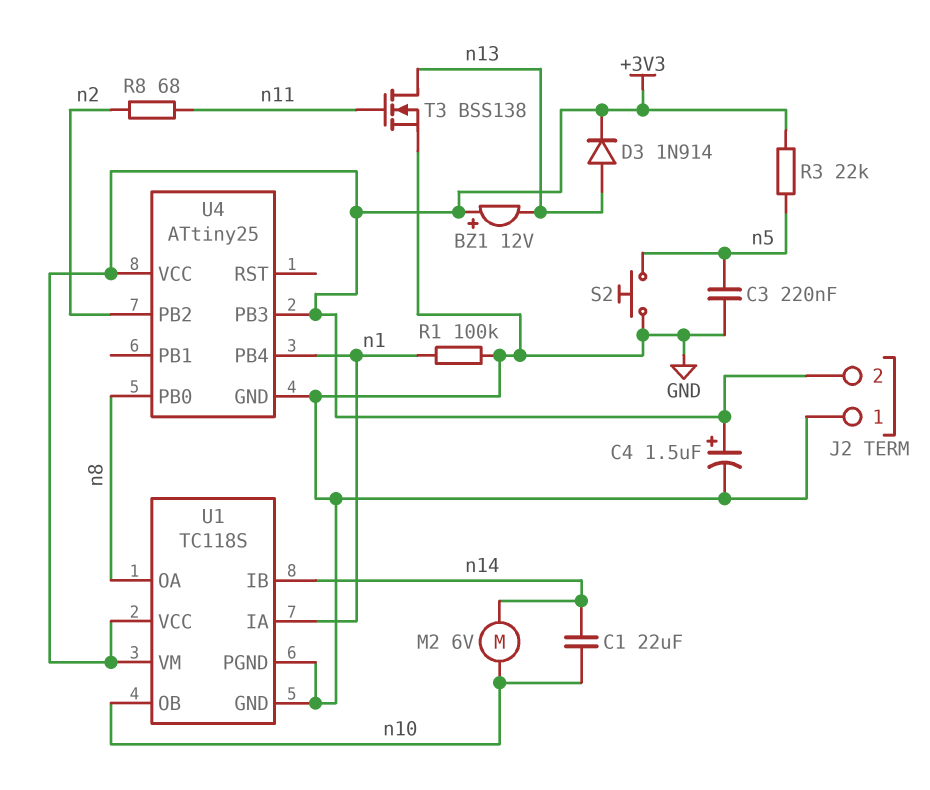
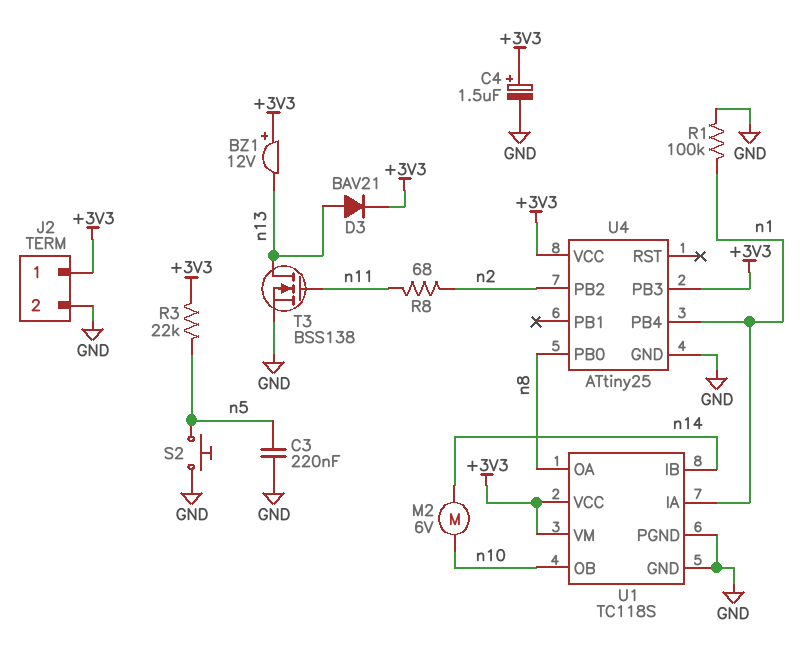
C1: 22uF (n10, n14) -> none
D3: diode 1N914 (A n13, K +3V3) -> diode BAV21 (A n13, K +3V3)
J2 pin 1: GND -> +3V3
J2 pin 2: +3V3 -> GND

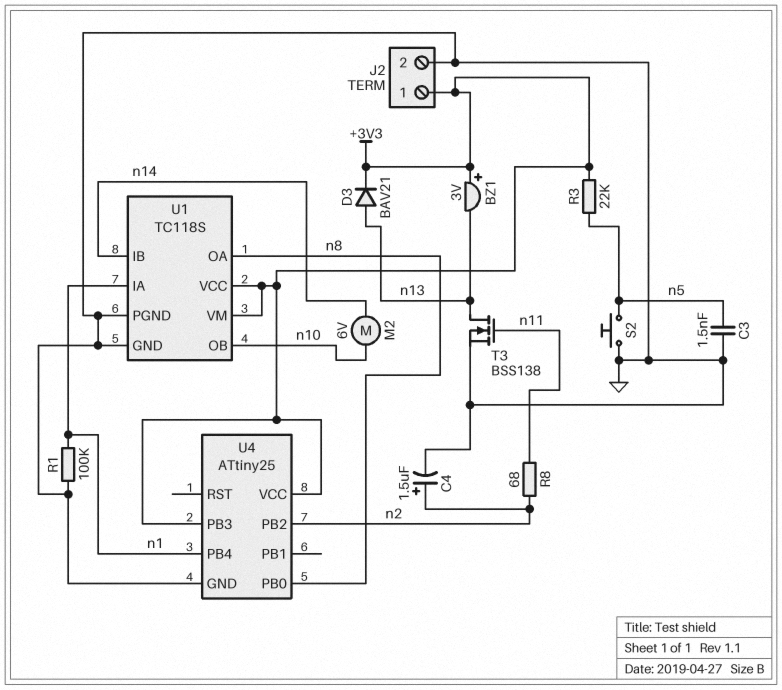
BZ1: buzzer 12V (plus +3V3, minus n13) -> buzzer 3V (plus +3V3, minus n13)
C3: 220nF (GND, n5) -> 1.5nF (GND, n5)
C4: 1.5uF (plus +3V3, minus GND) -> 1.5uF (plus n2, minus GND)

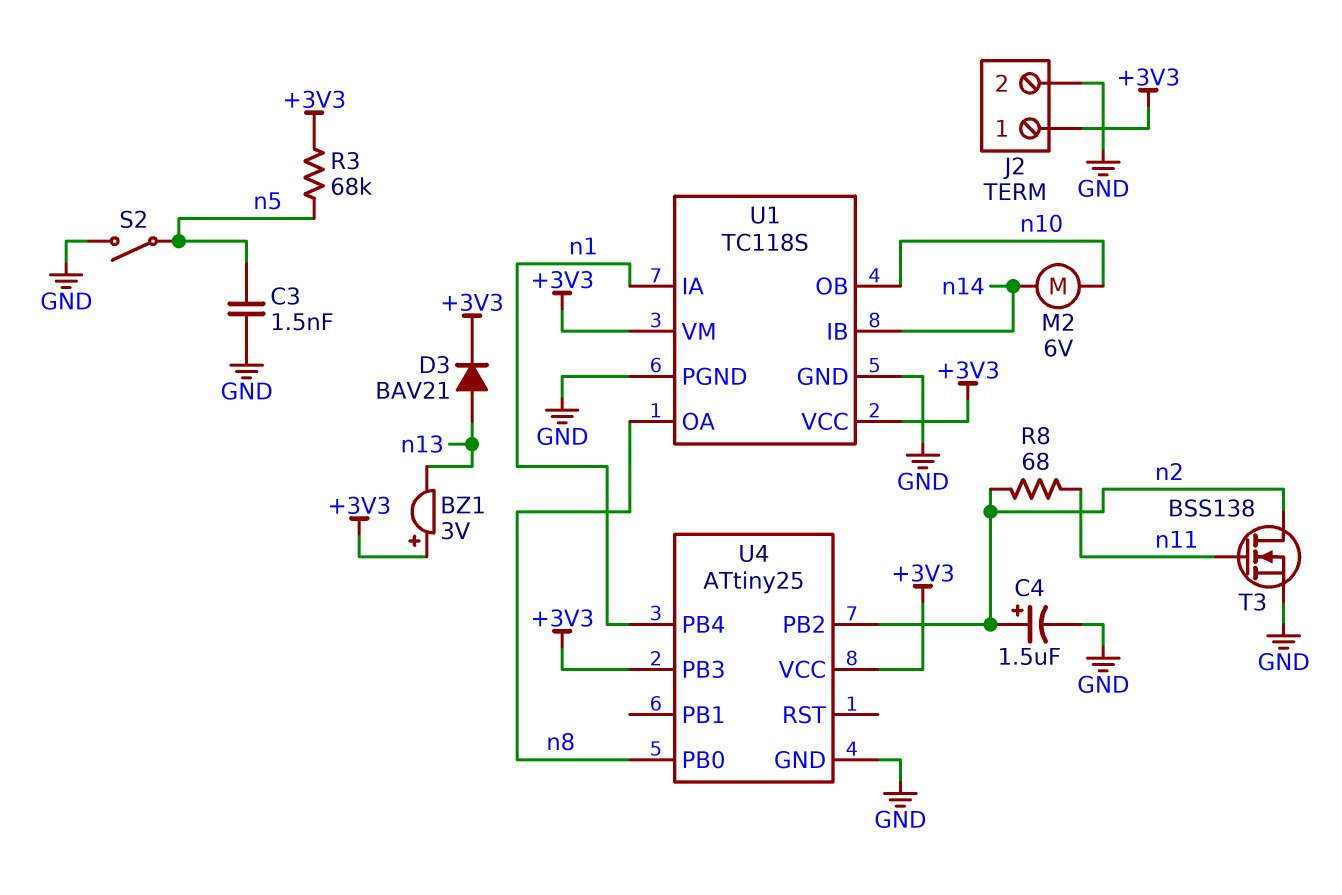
R1: 100k (GND, n1) -> none
R3: 22k (+3V3, n5) -> 68k (+3V3, n5)
S2: button (GND, n5) -> switch (GND, n5)
T3: NMOS BSS138 (G n11, D n13, S GND) -> NMOS BSS138 (G n11, D n2, S GND)

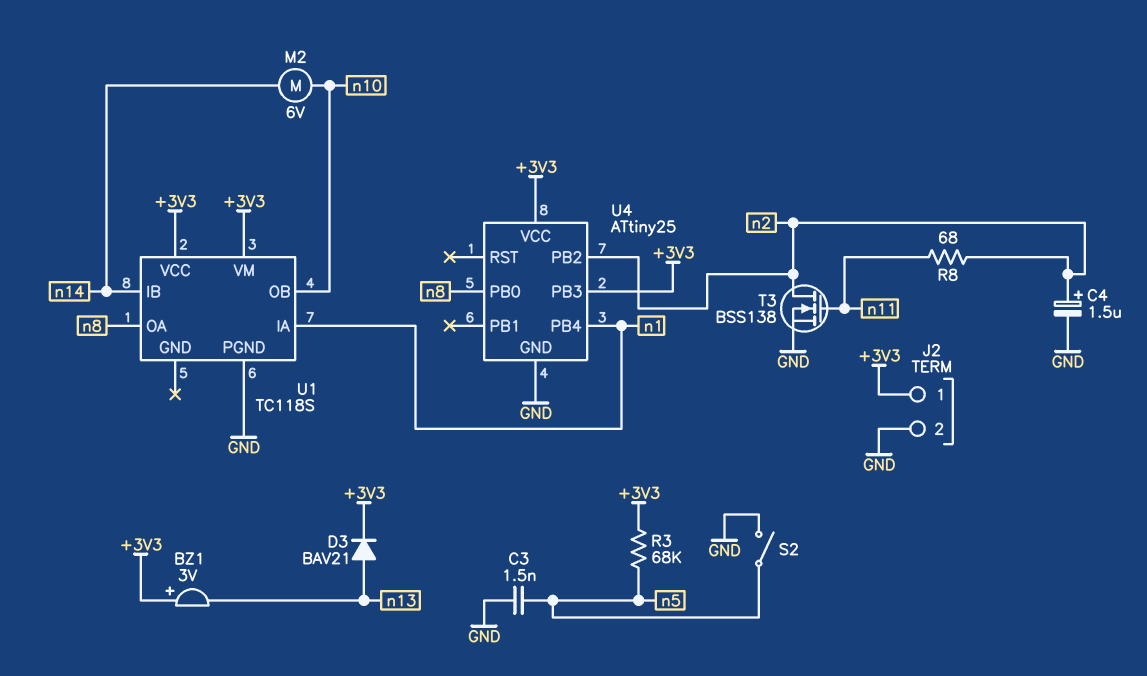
U1 pin GND: GND -> none

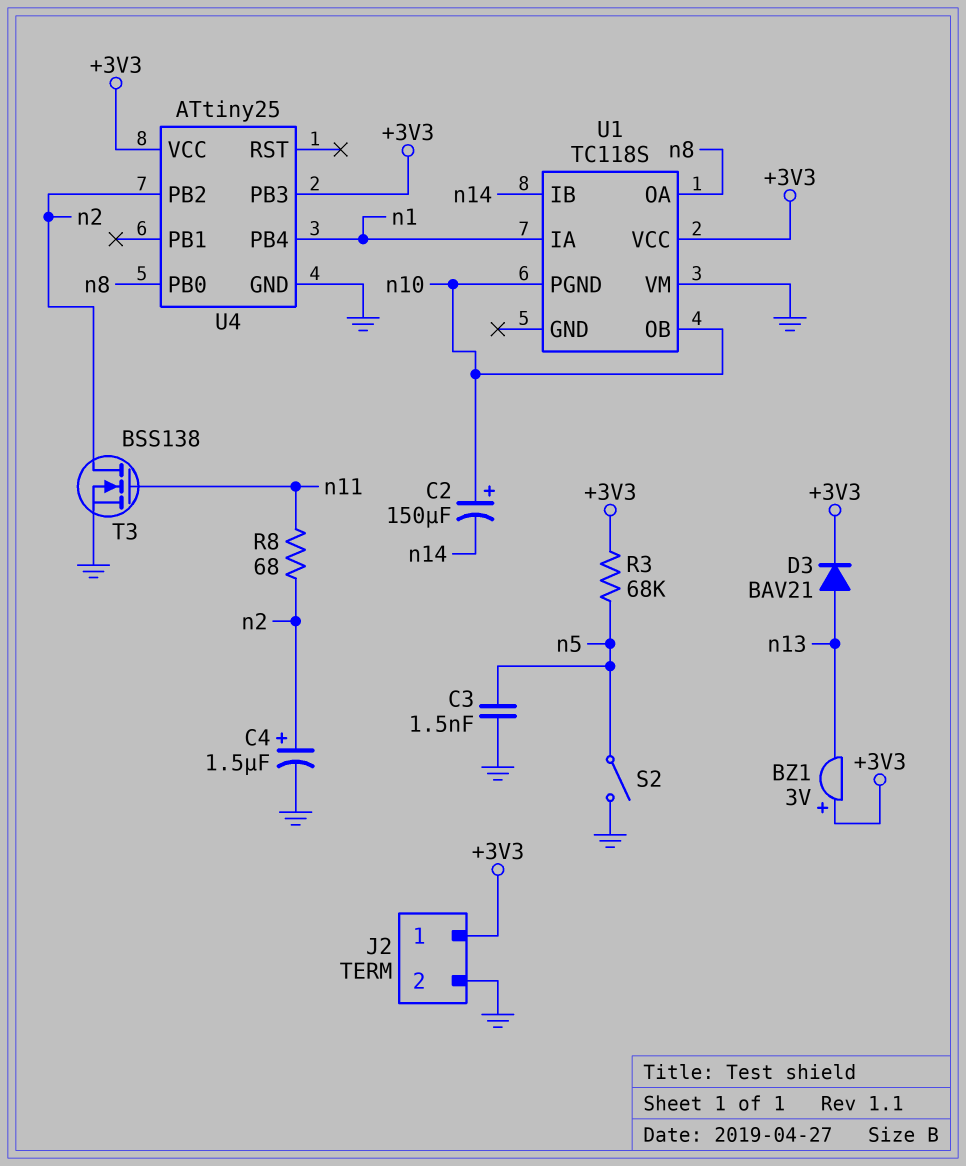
C2: none -> 150uF (plus n10, minus n14)
M2: motor 6V (n10, n14) -> none
U1 pin PGND: GND -> n10
U1 pin VM: +3V3 -> GND

